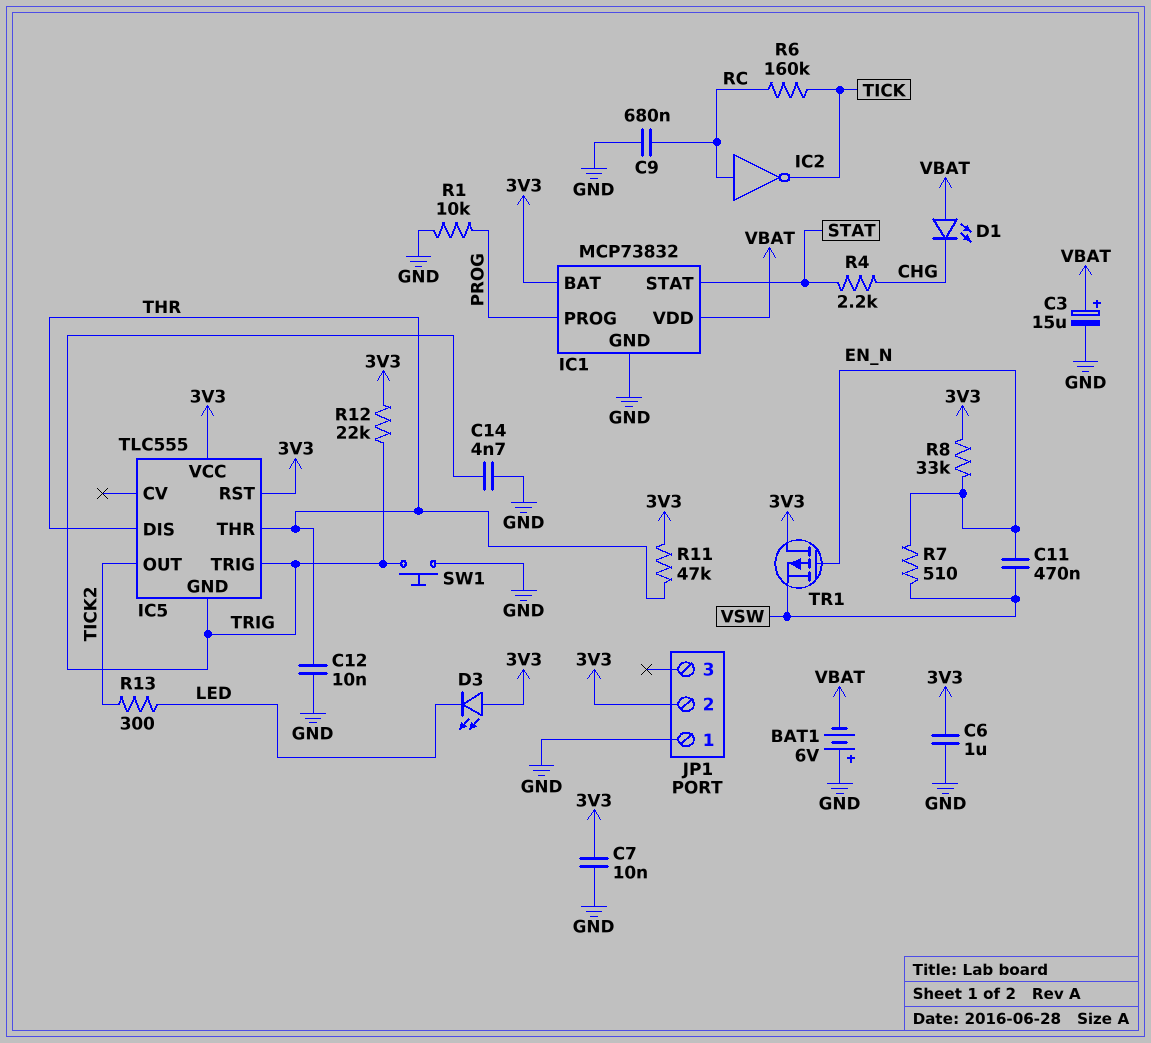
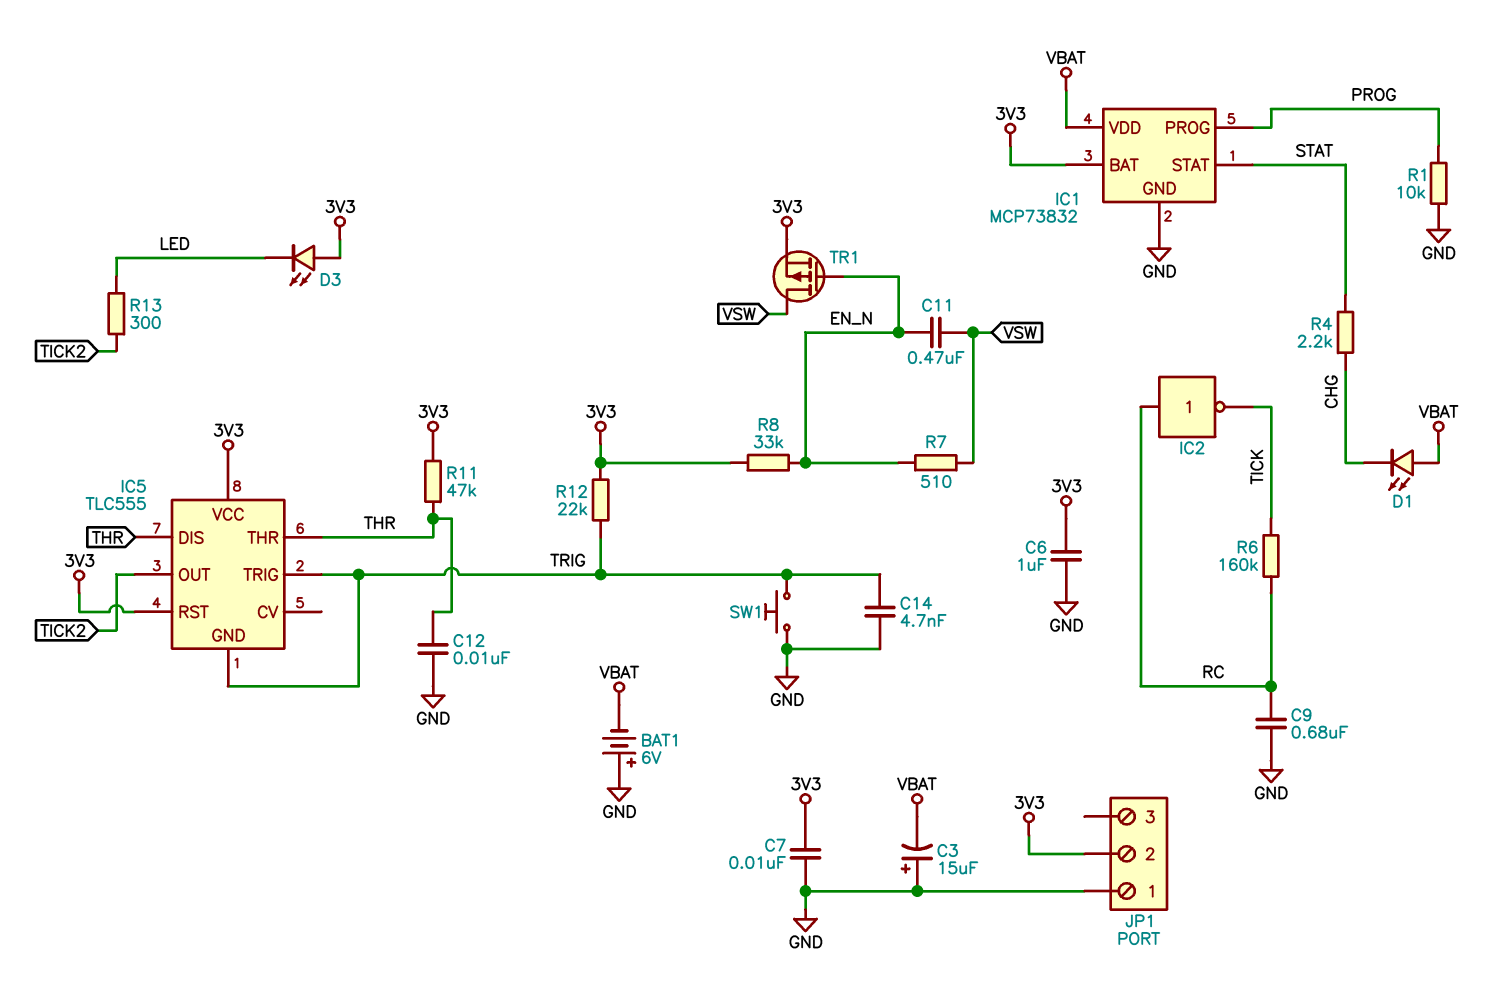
C3: 15uF (plus VBAT, minus GND) -> 15uF (plus GND, minus VBAT)
TR1: PMOS (G EN_N, D 3V3, S VSW) -> PMOS (G EN_N, D VSW, S 3V3)

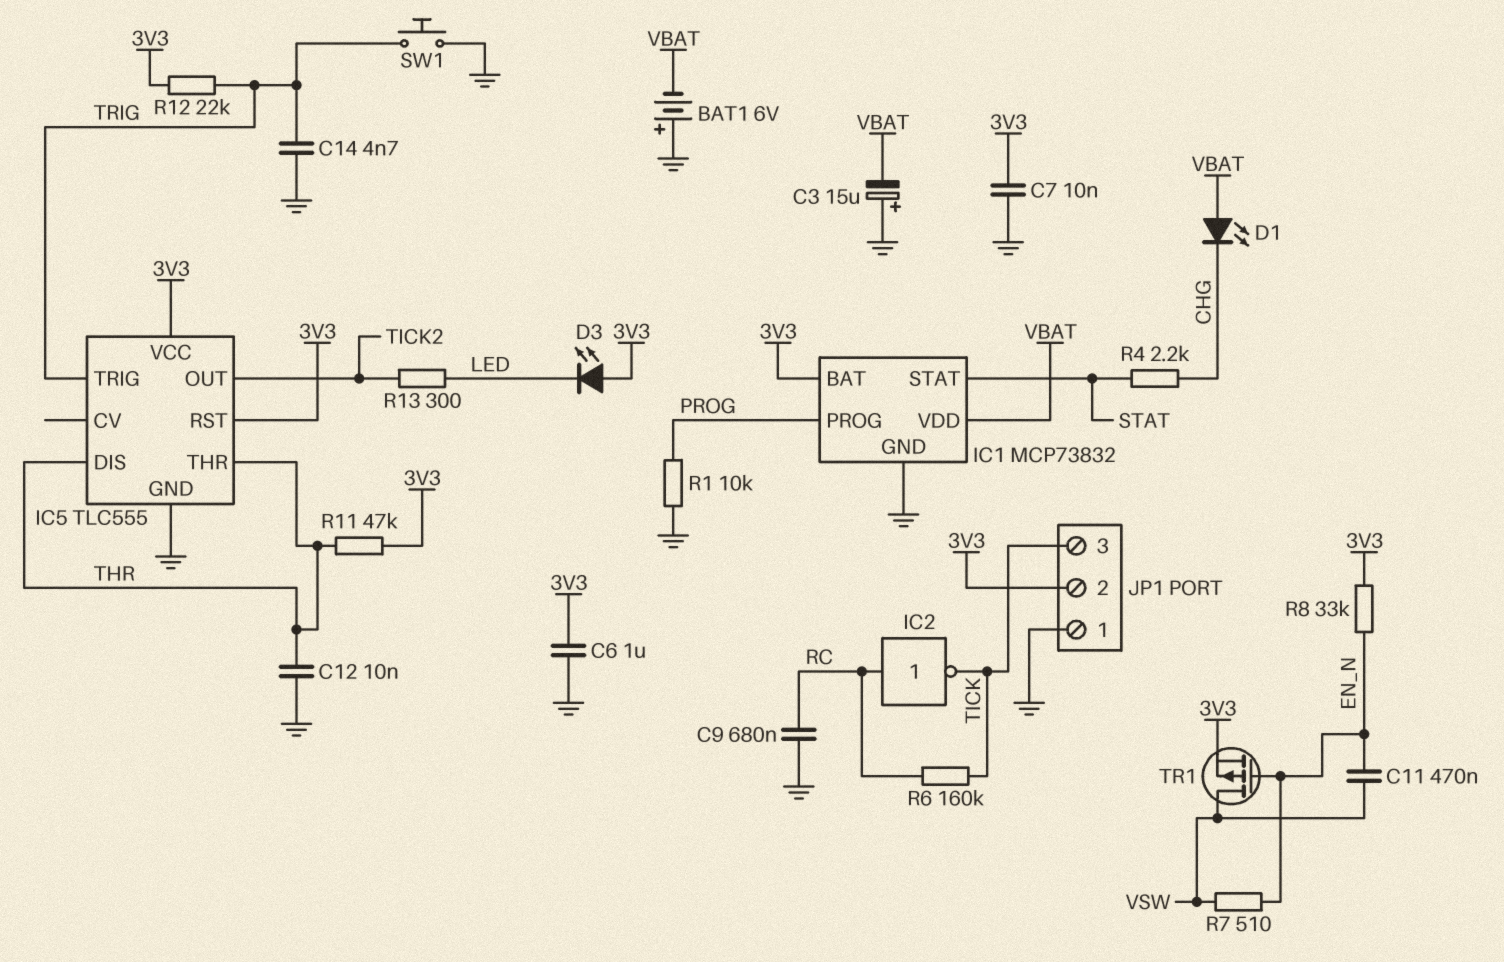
IC5 pin GND: TRIG -> GND
JP1 pin 3: none -> TICK

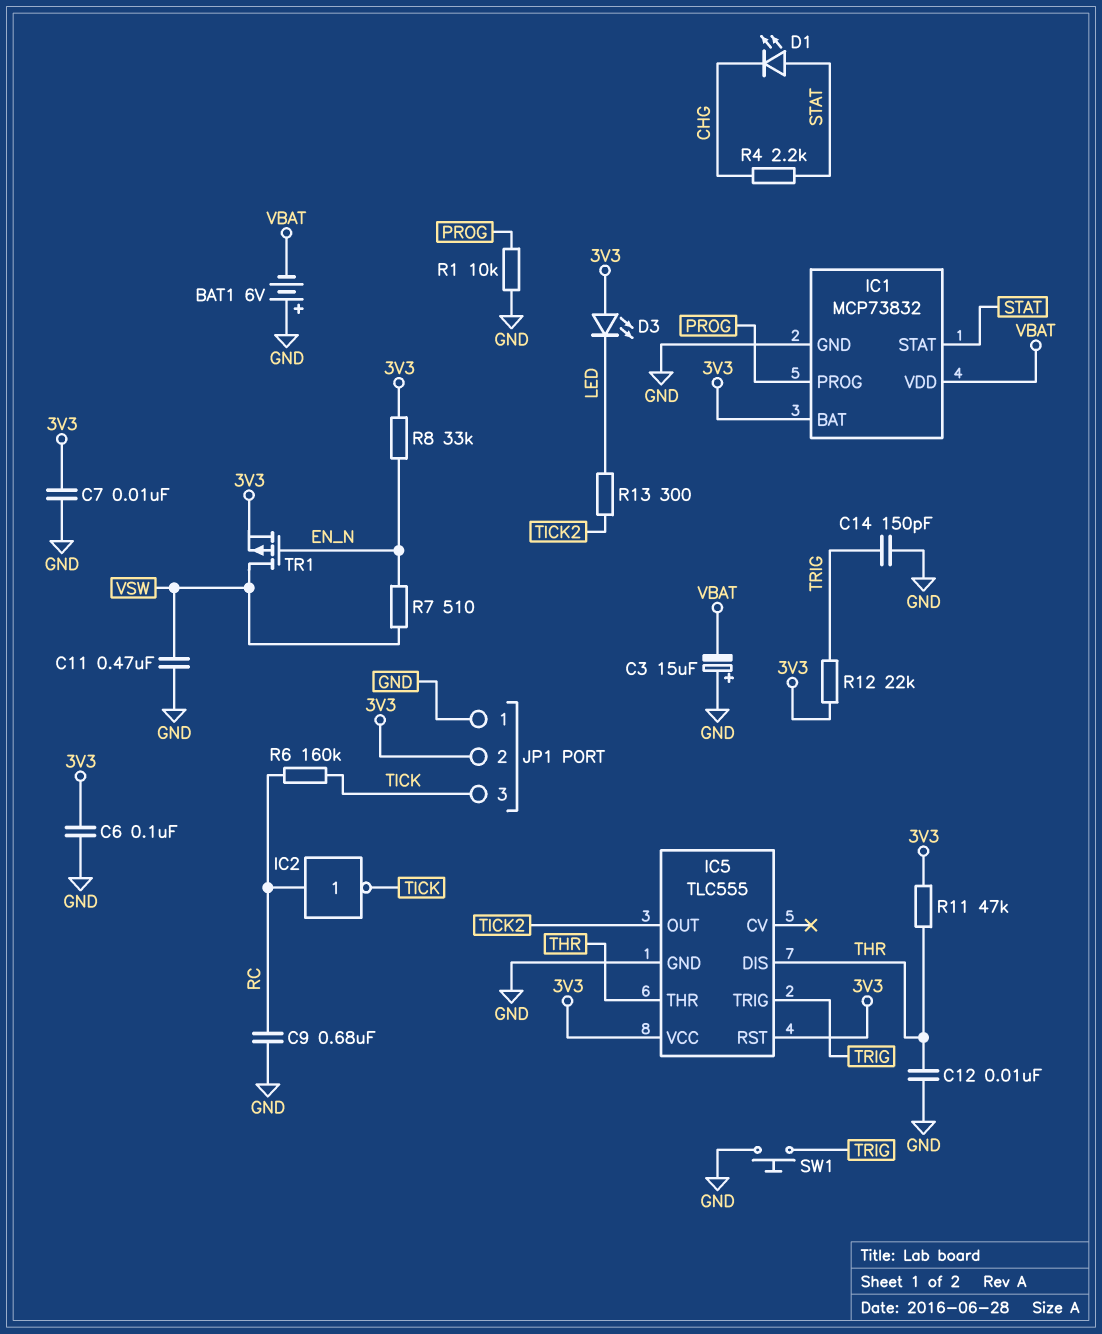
C6: 1uF (3V3, GND) -> 100nF (3V3, GND)
C11: 470nF (EN_N, VSW) -> 470nF (GND, VSW)
C14: 4.7nF (GND, TRIG) -> 150pF (GND, TRIG)
D1: LED (A VBAT, K CHG) -> LED (A STAT, K CHG)

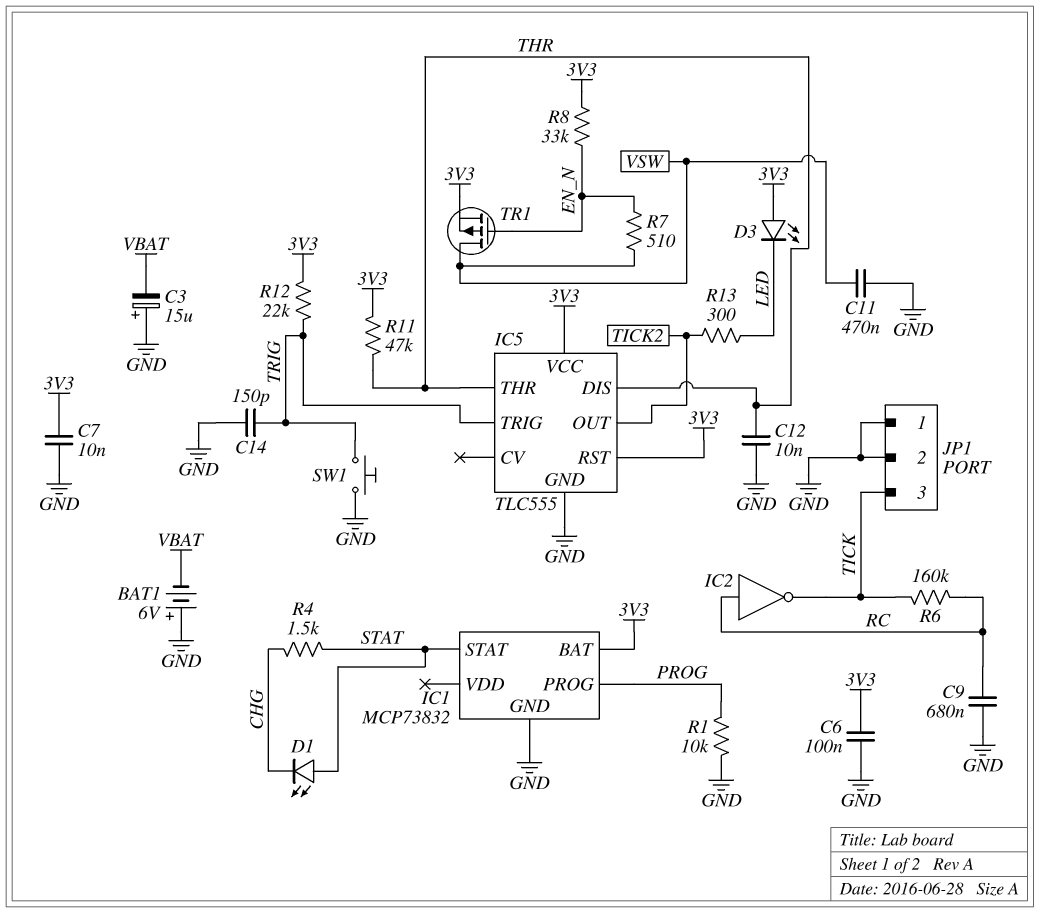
IC1 pin VDD: VBAT -> none
JP1 pin 2: 3V3 -> GND
R4: 2.2k (CHG, STAT) -> 1.5k (CHG, STAT)

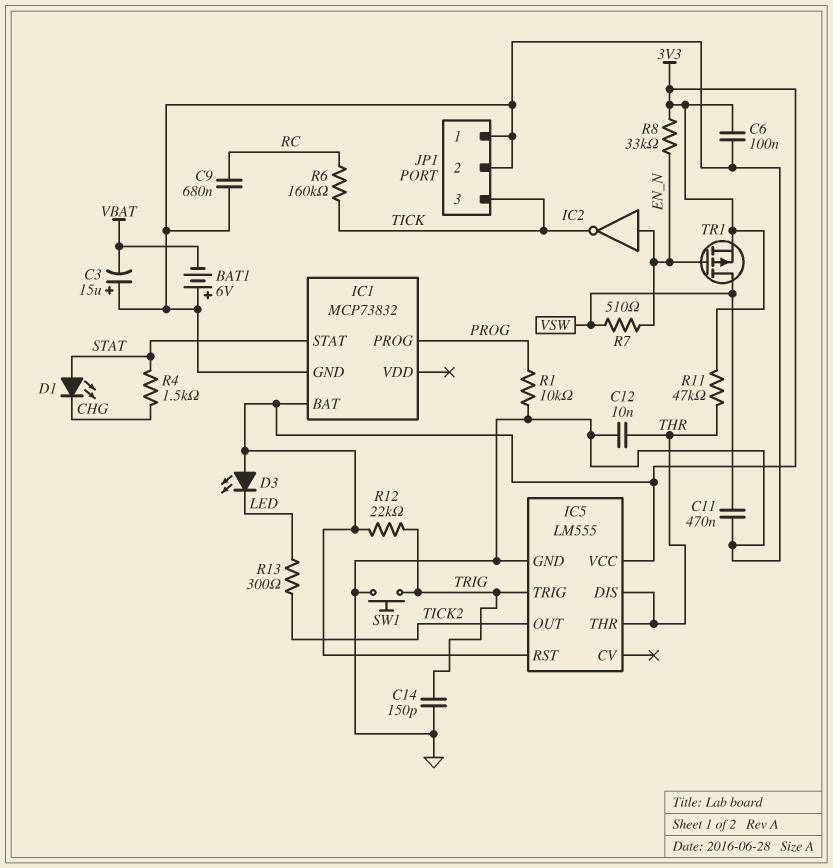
C7: 10nF (3V3, GND) -> none
IC2: NOT (in RC, out TICK) -> NOT (in EN_N, out TICK)
IC5: TLC555 -> LM555

